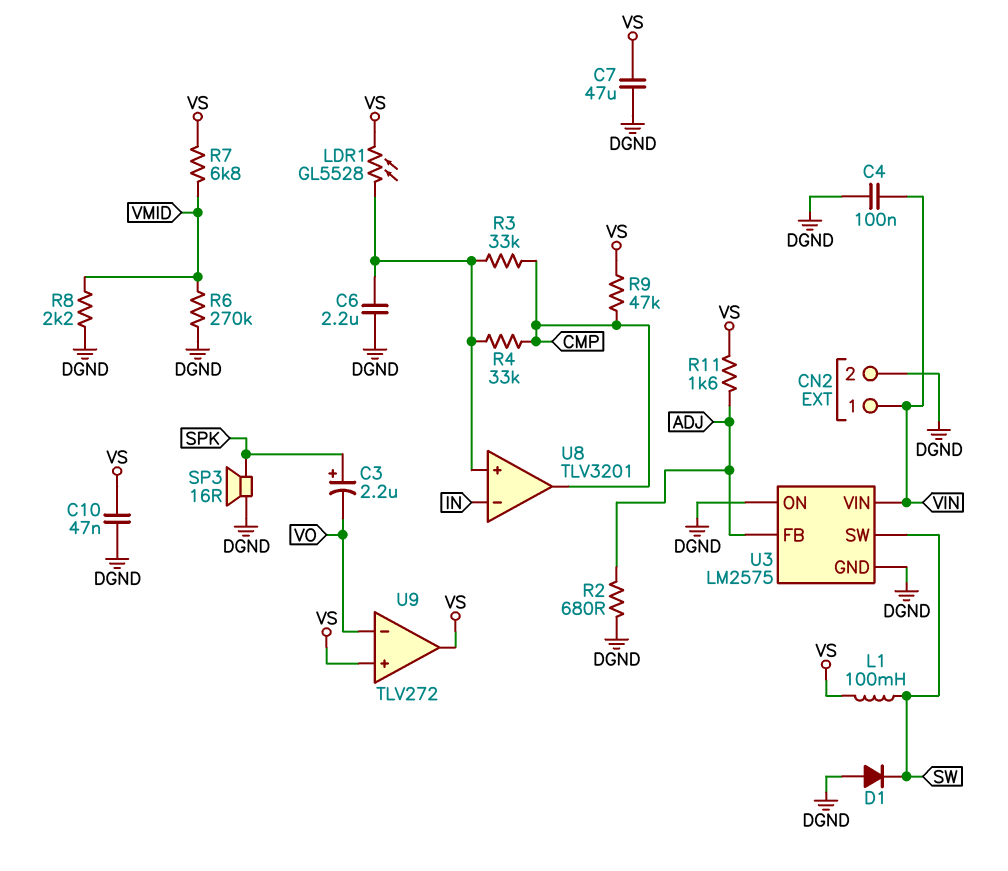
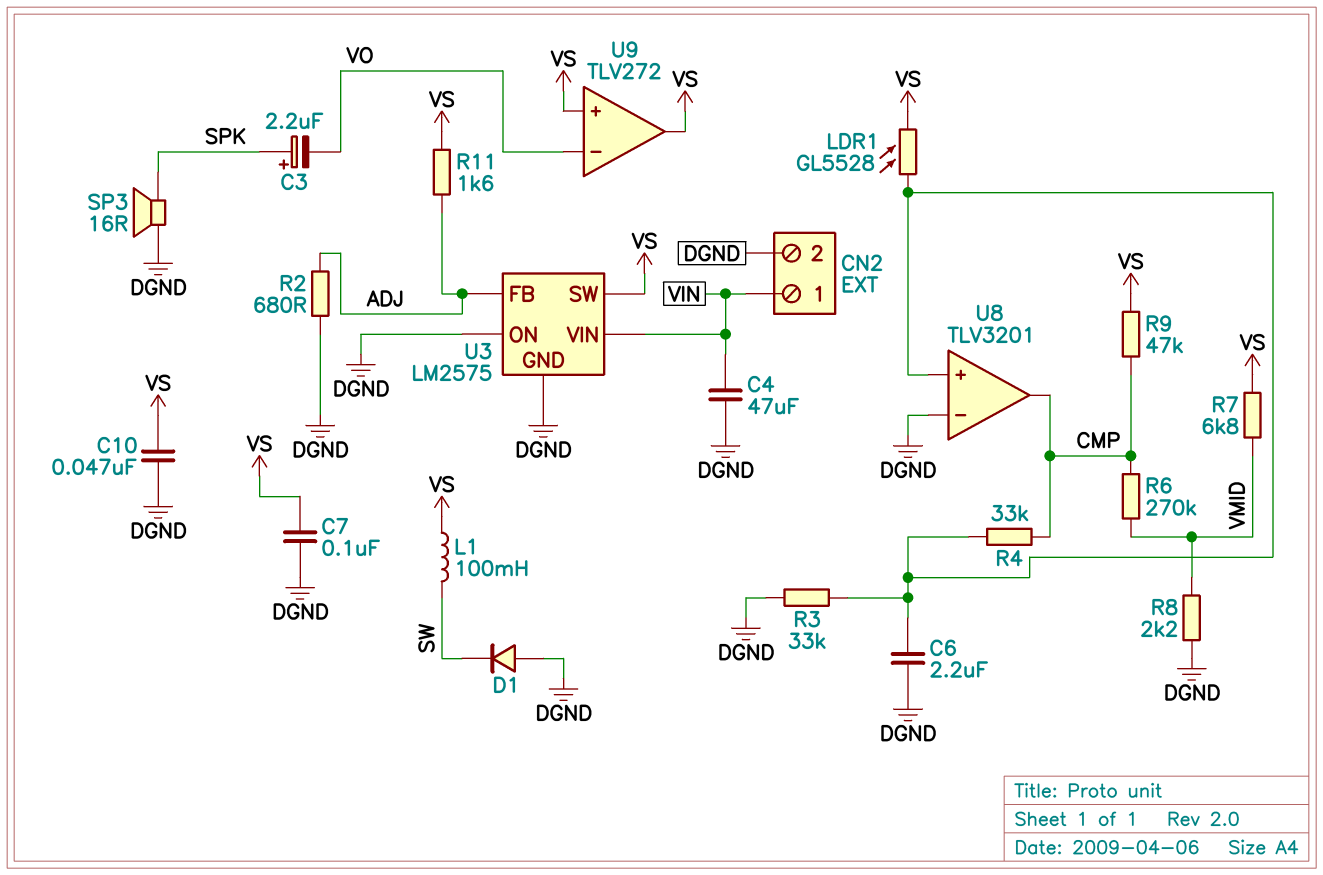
C4: 100nF (DGND, VIN) -> 47uF (DGND, VIN)
C7: 47uF (DGND, VS) -> 100nF (DGND, VS)
R3: 33k (CMP, U8/in+) -> 33k (DGND, U8/in+)
R6: 270k (DGND, VMID) -> 270k (CMP, VMID)
U3 pin SW: SW -> VS
U8 pin in-: IN -> DGND

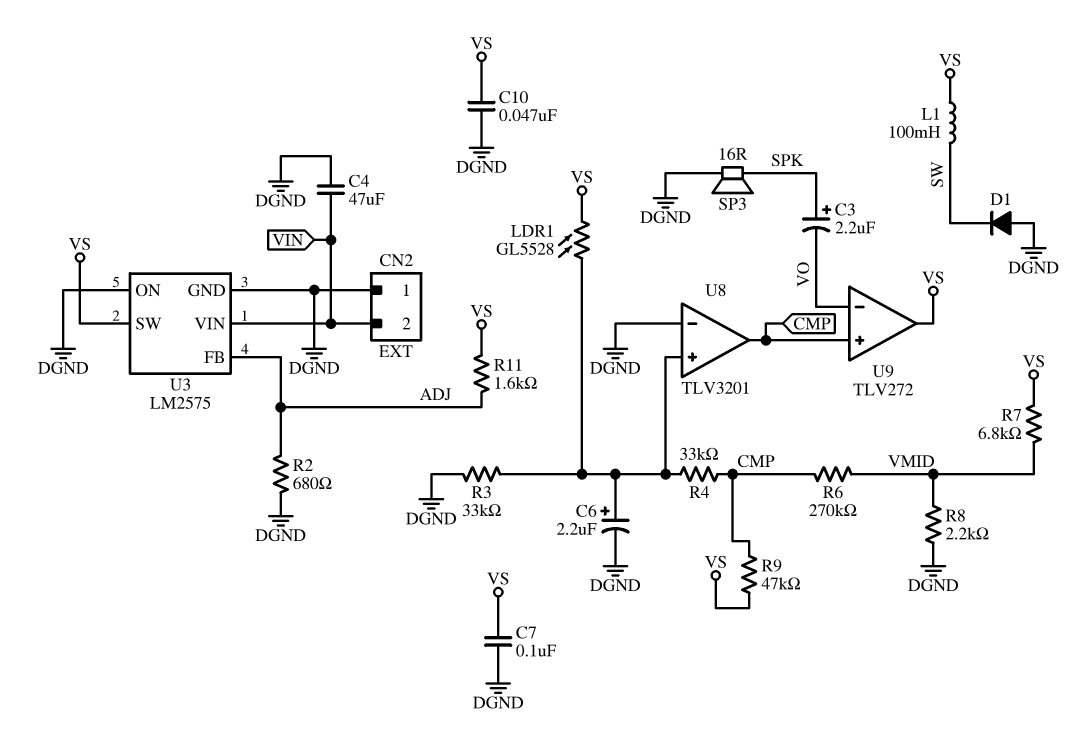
C6: 2.2uF (DGND, U8/in+) -> 2.2uF (plus U8/in+, minus DGND)
CN2 pin 1: VIN -> DGND
CN2 pin 2: DGND -> VIN
U9 pin in+: VS -> CMP

